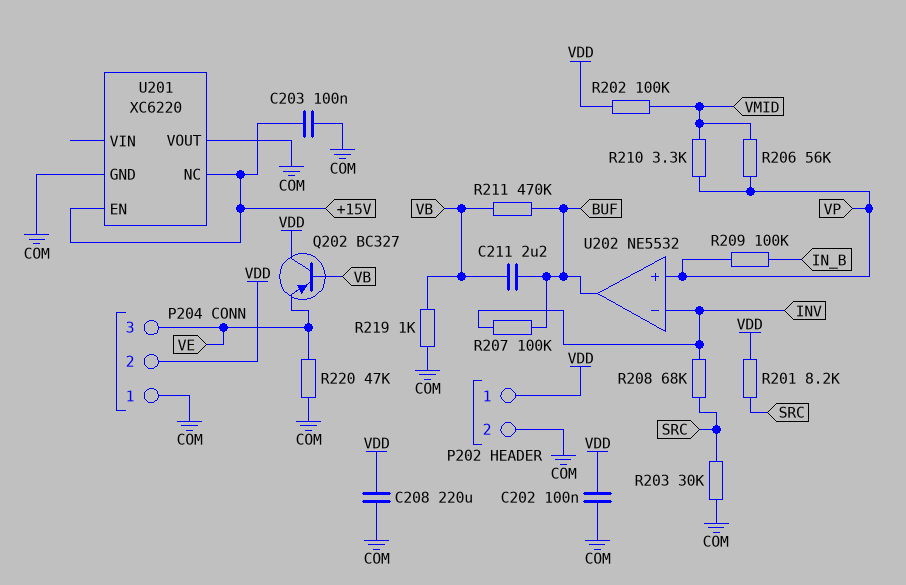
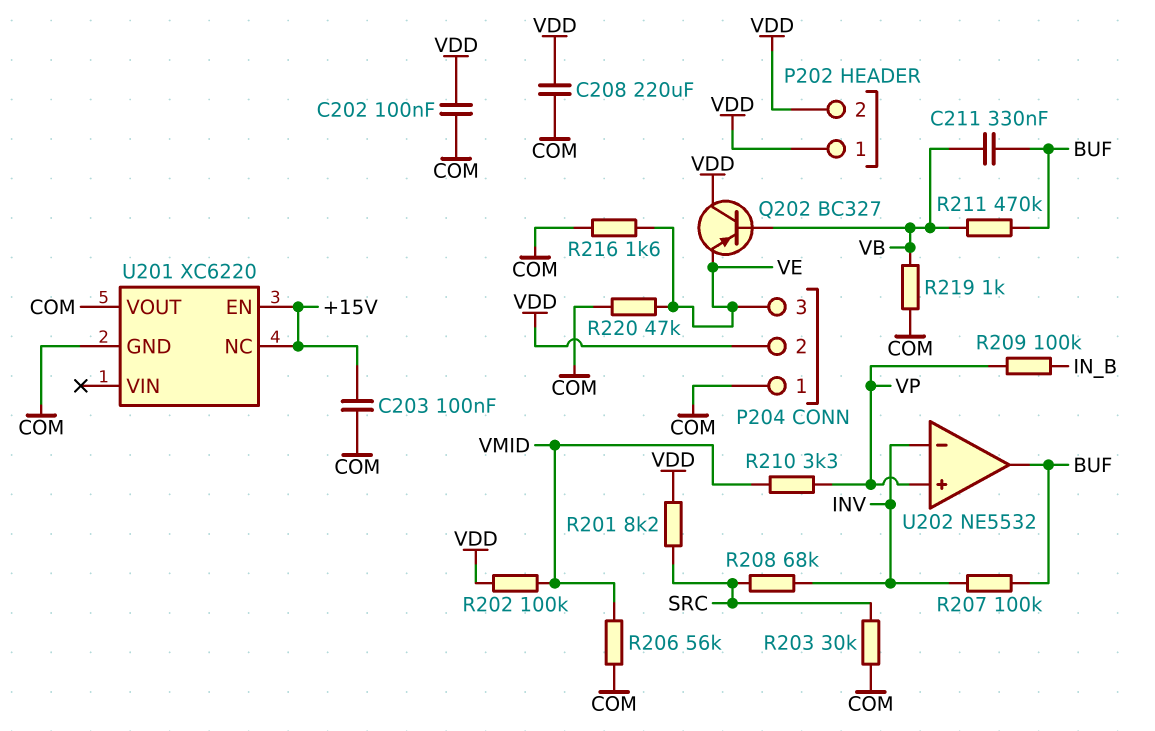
C211: 2.2uF (BUF, VB) -> 330nF (BUF, VB)
P202 pin 2: COM -> VDD
R206: 56k (VMID, VP) -> 56k (COM, VMID)
R216: none -> 1.6k (COM, VE)

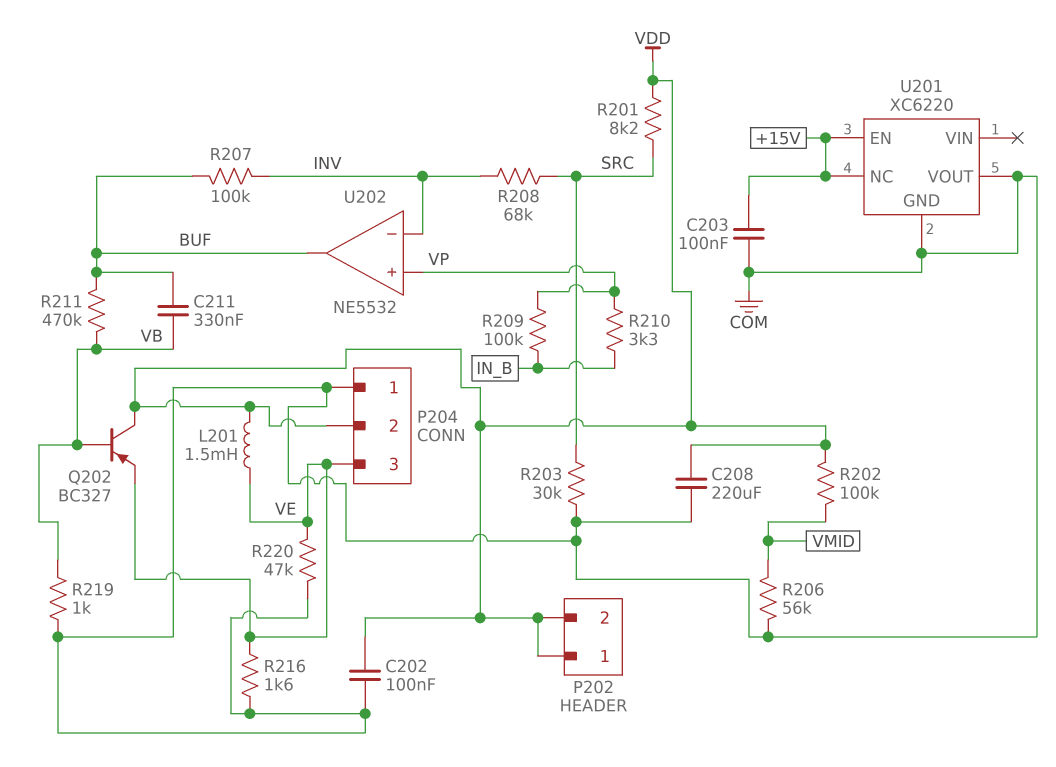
L201: none -> 1.5mH (VDD, VE)
R210: 3.3k (VMID, VP) -> 3.3k (IN_B, VP)

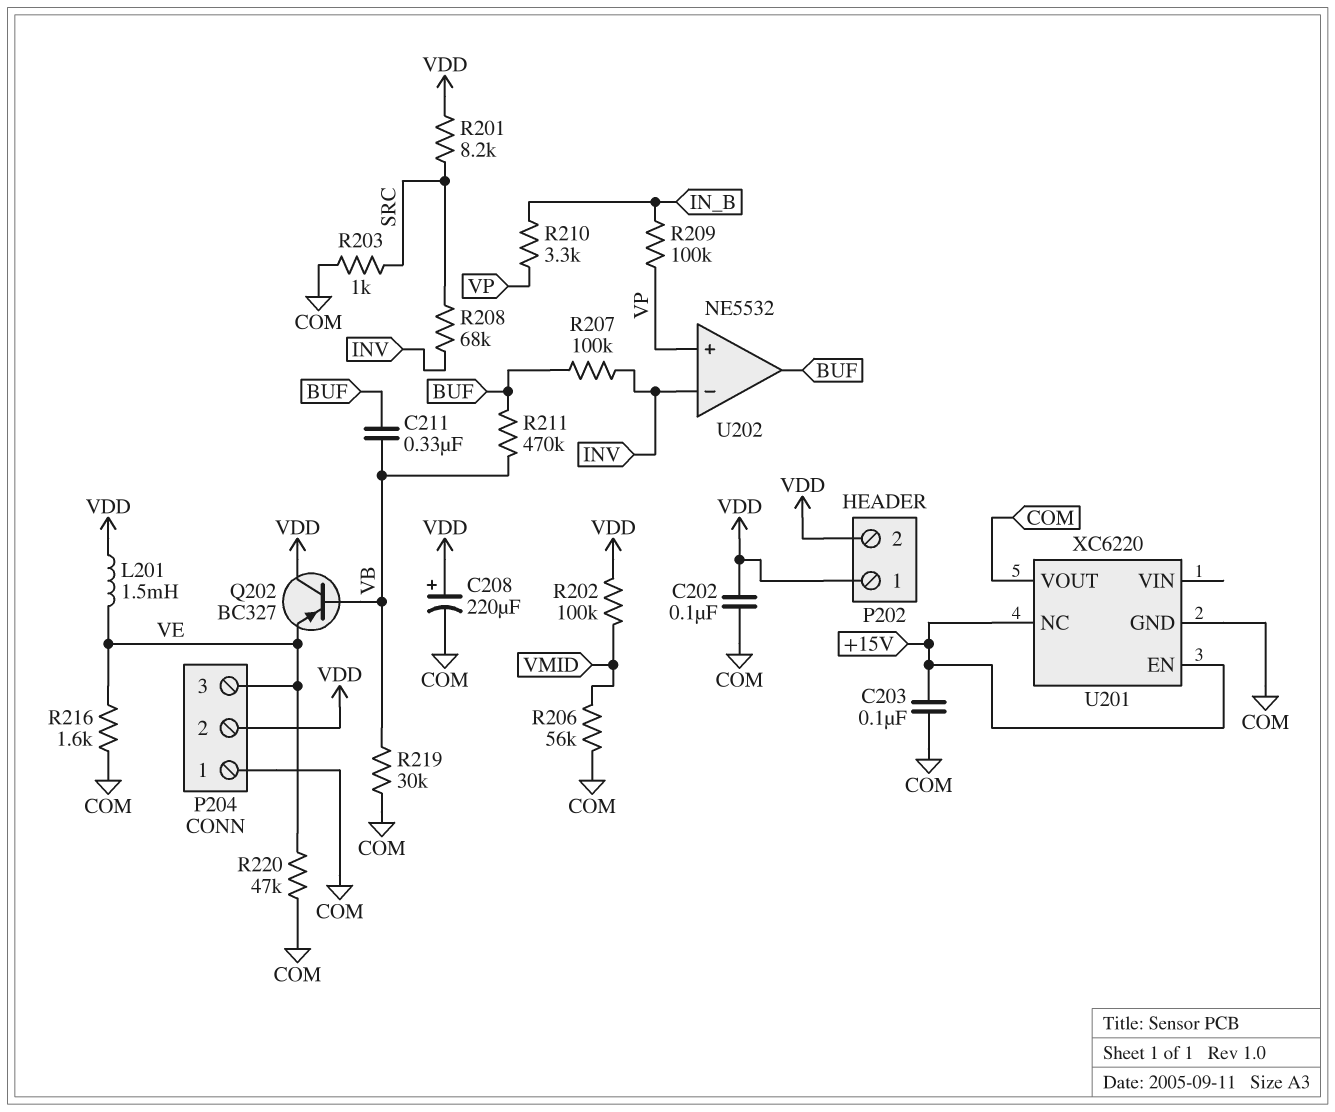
C208: 220uF (COM, VDD) -> 220uF (plus VDD, minus COM)
R203: 30k (COM, SRC) -> 1k (COM, SRC)
R219: 1k (COM, VB) -> 30k (COM, VB)

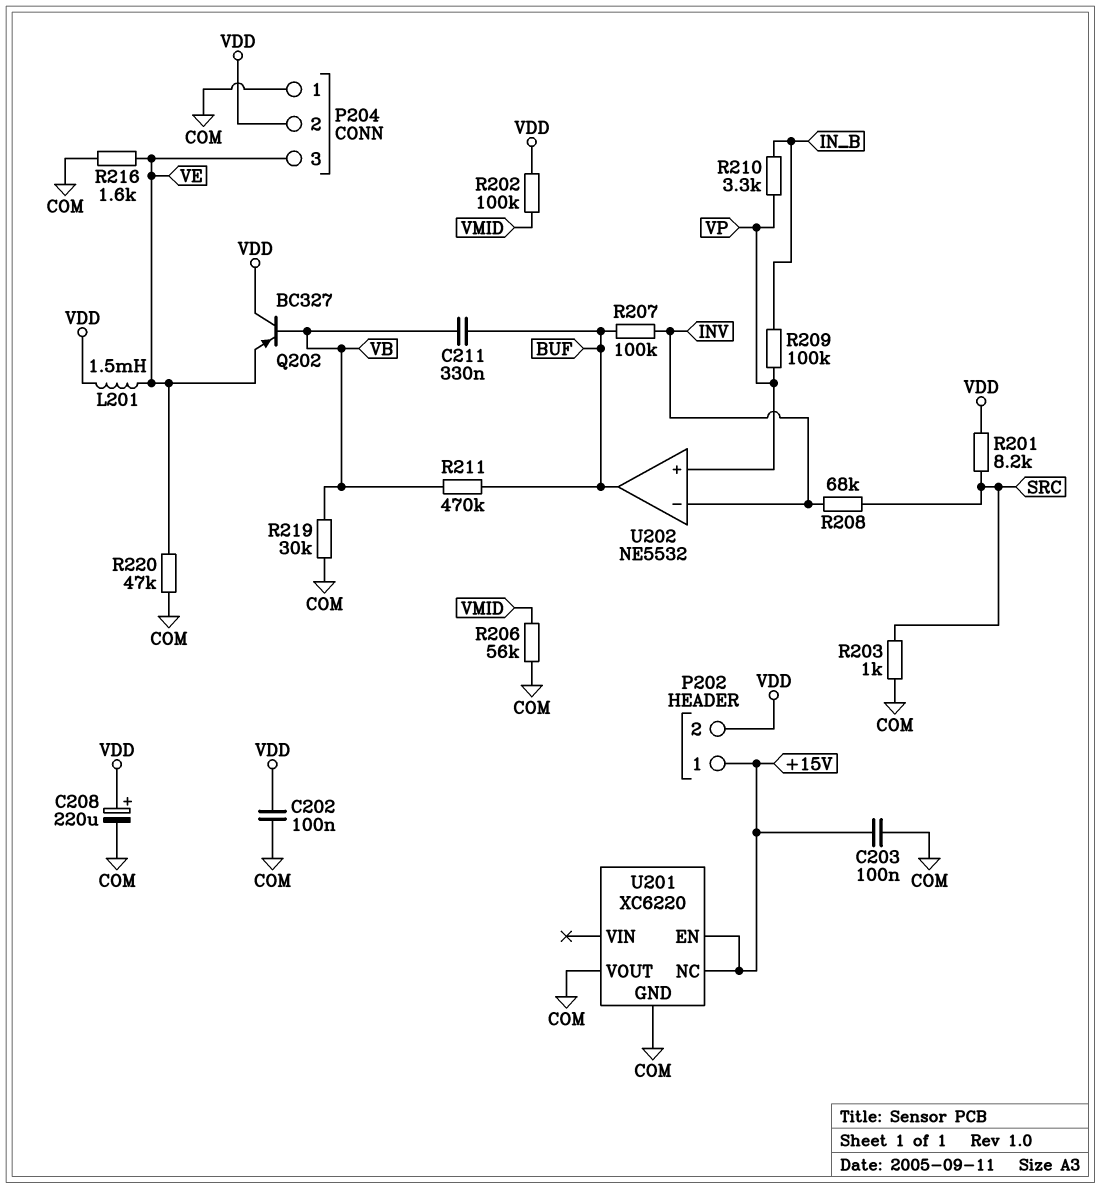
P202 pin 1: VDD -> +15V

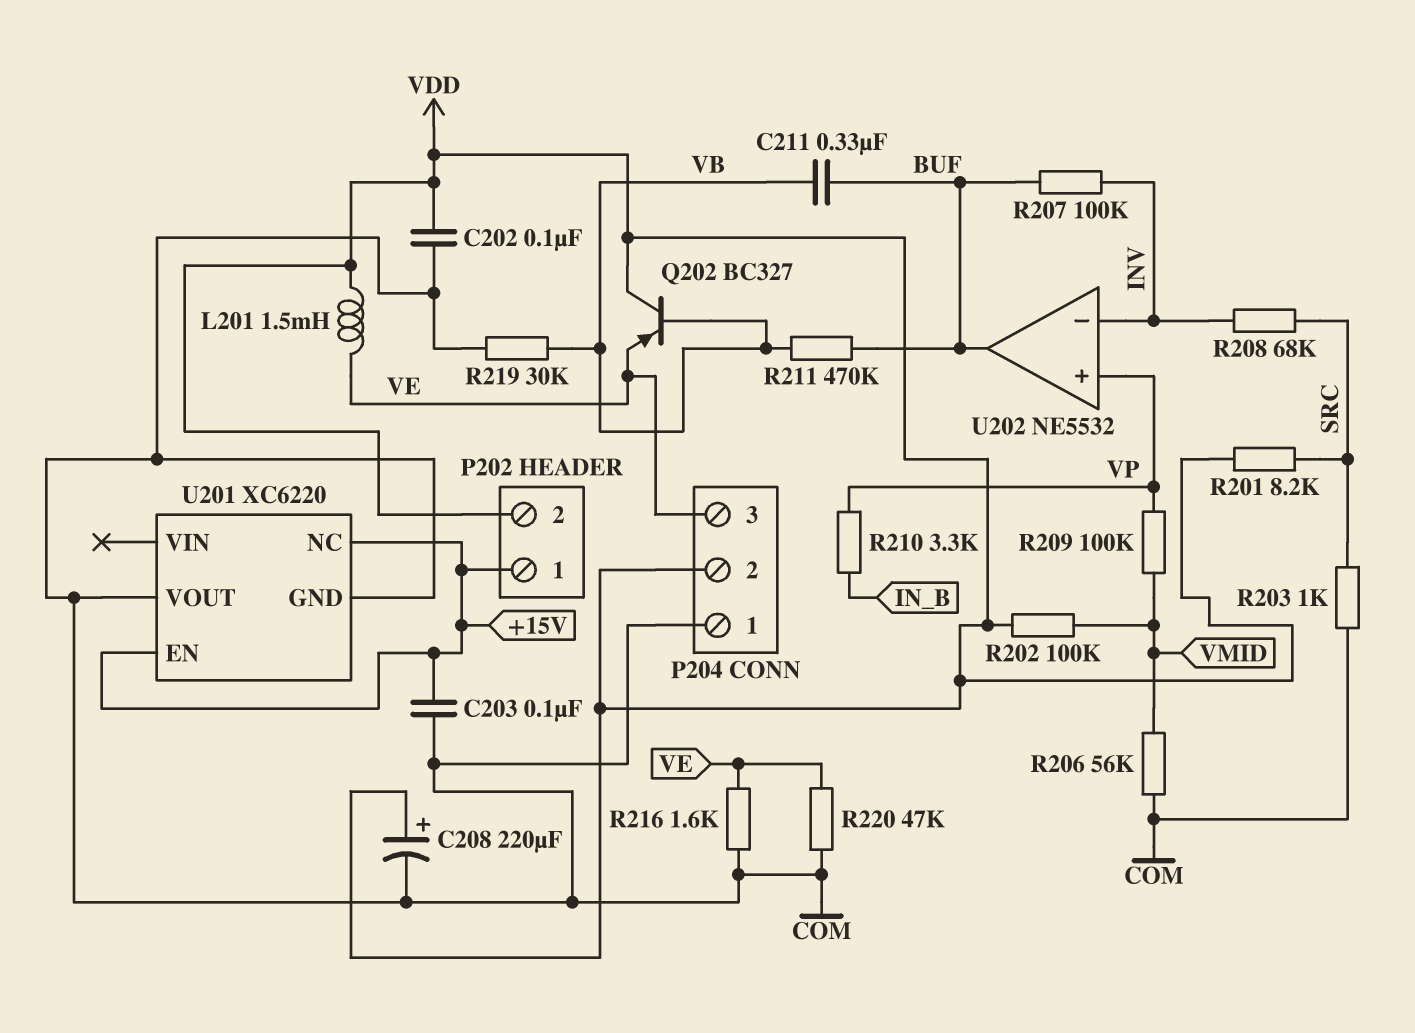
R209: 100k (IN_B, VP) -> 100k (VMID, VP)

